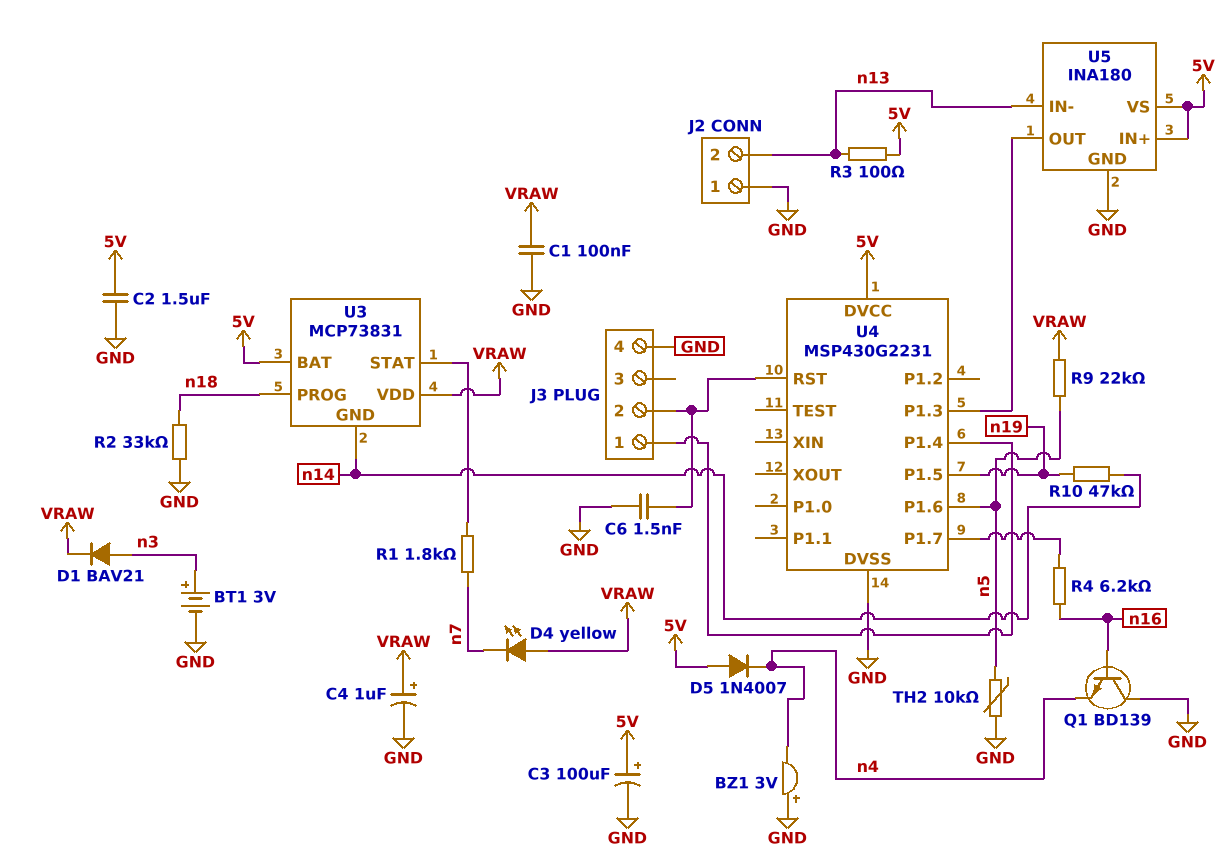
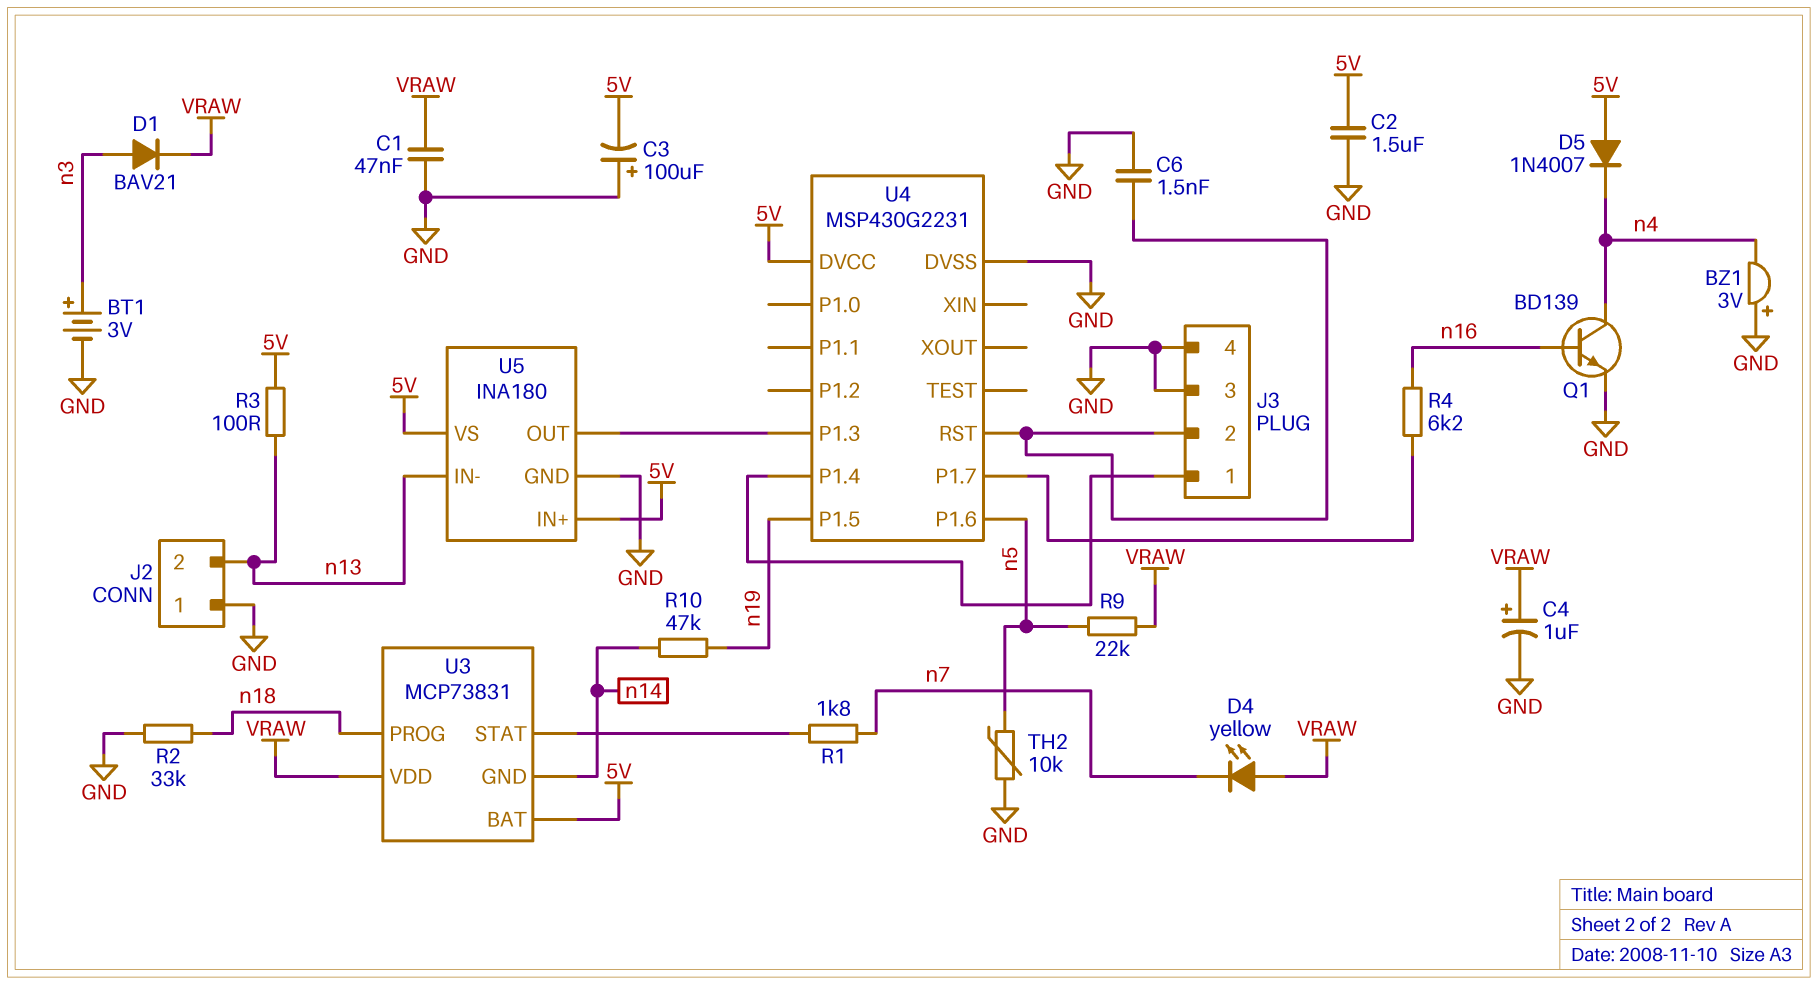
C1: 100nF (GND, VRAW) -> 47nF (GND, VRAW)
C3: 100uF (plus 5V, minus GND) -> 100uF (plus GND, minus 5V)
J3 pin 3: none -> GND
Q1: NPN BD139 (B n16, C GND, E n4) -> NPN BD139 (B n16, C n4, E GND)

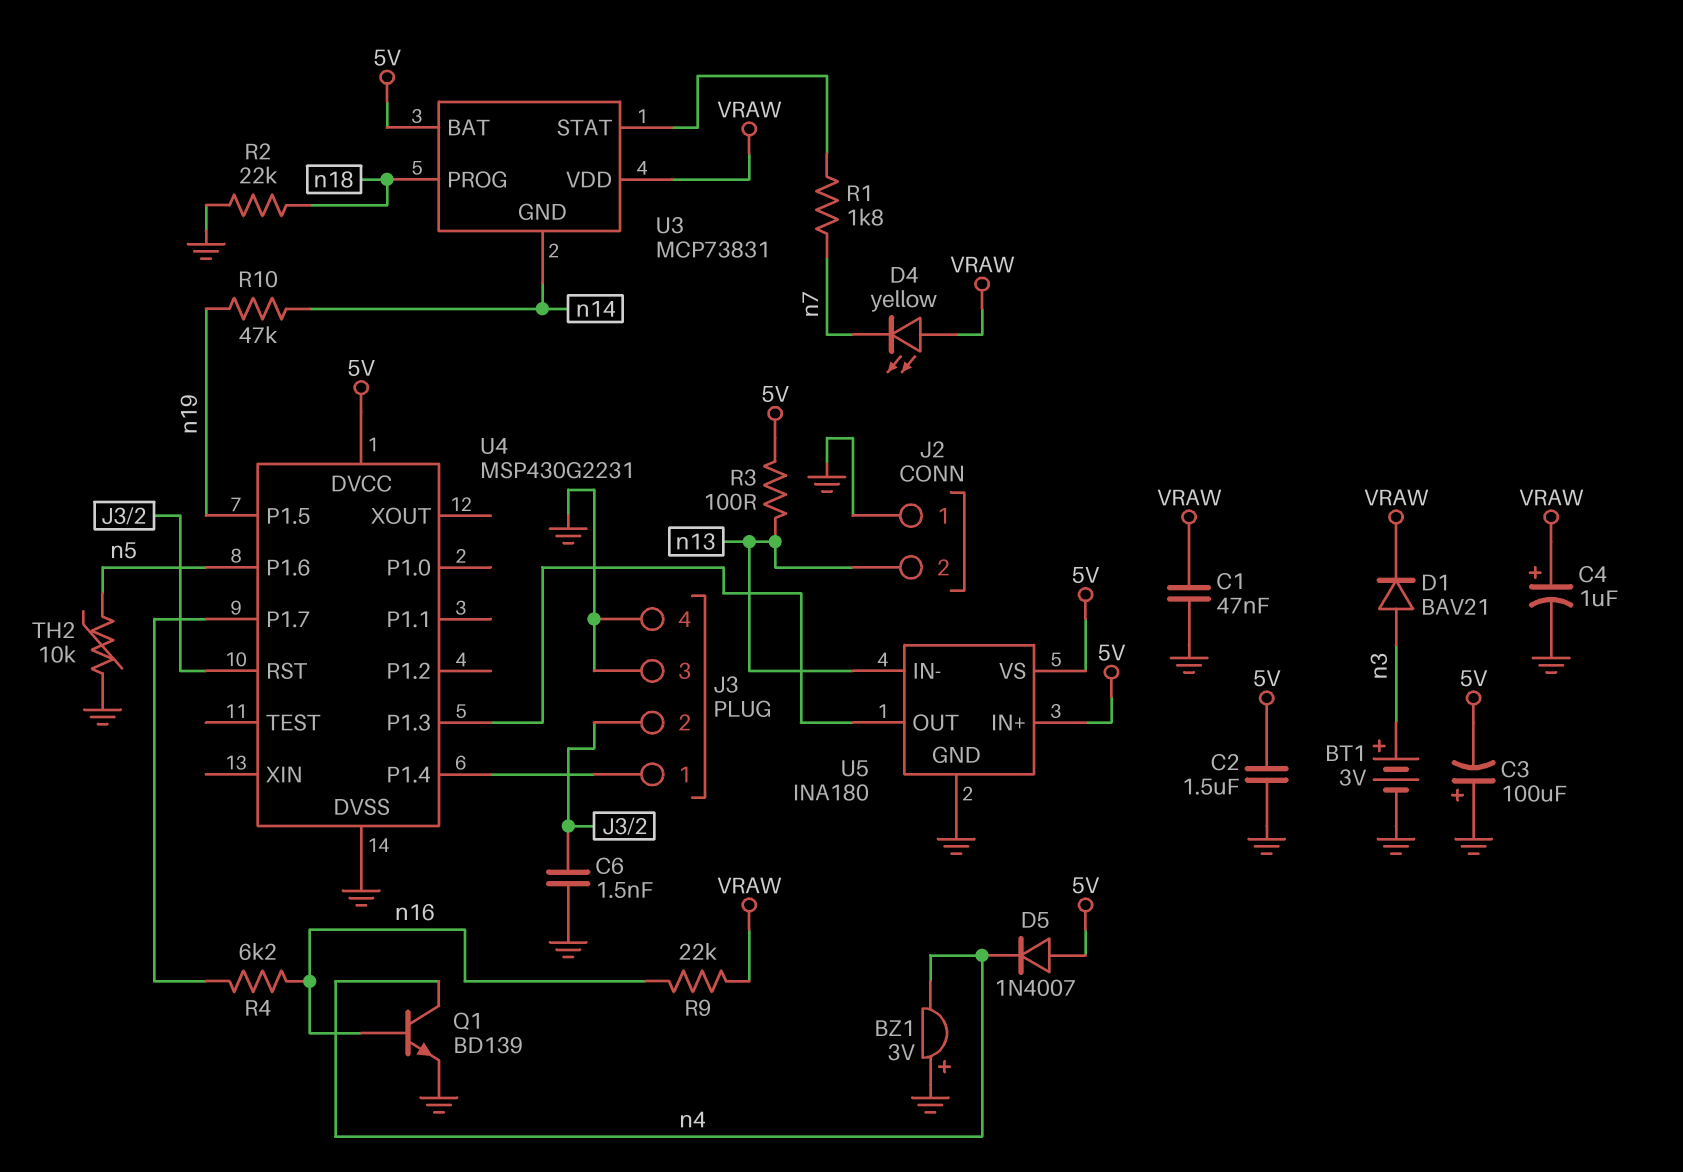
R2: 33k (GND, n18) -> 22k (GND, n18)
R9: 22k (VRAW, n5) -> 22k (VRAW, n16)

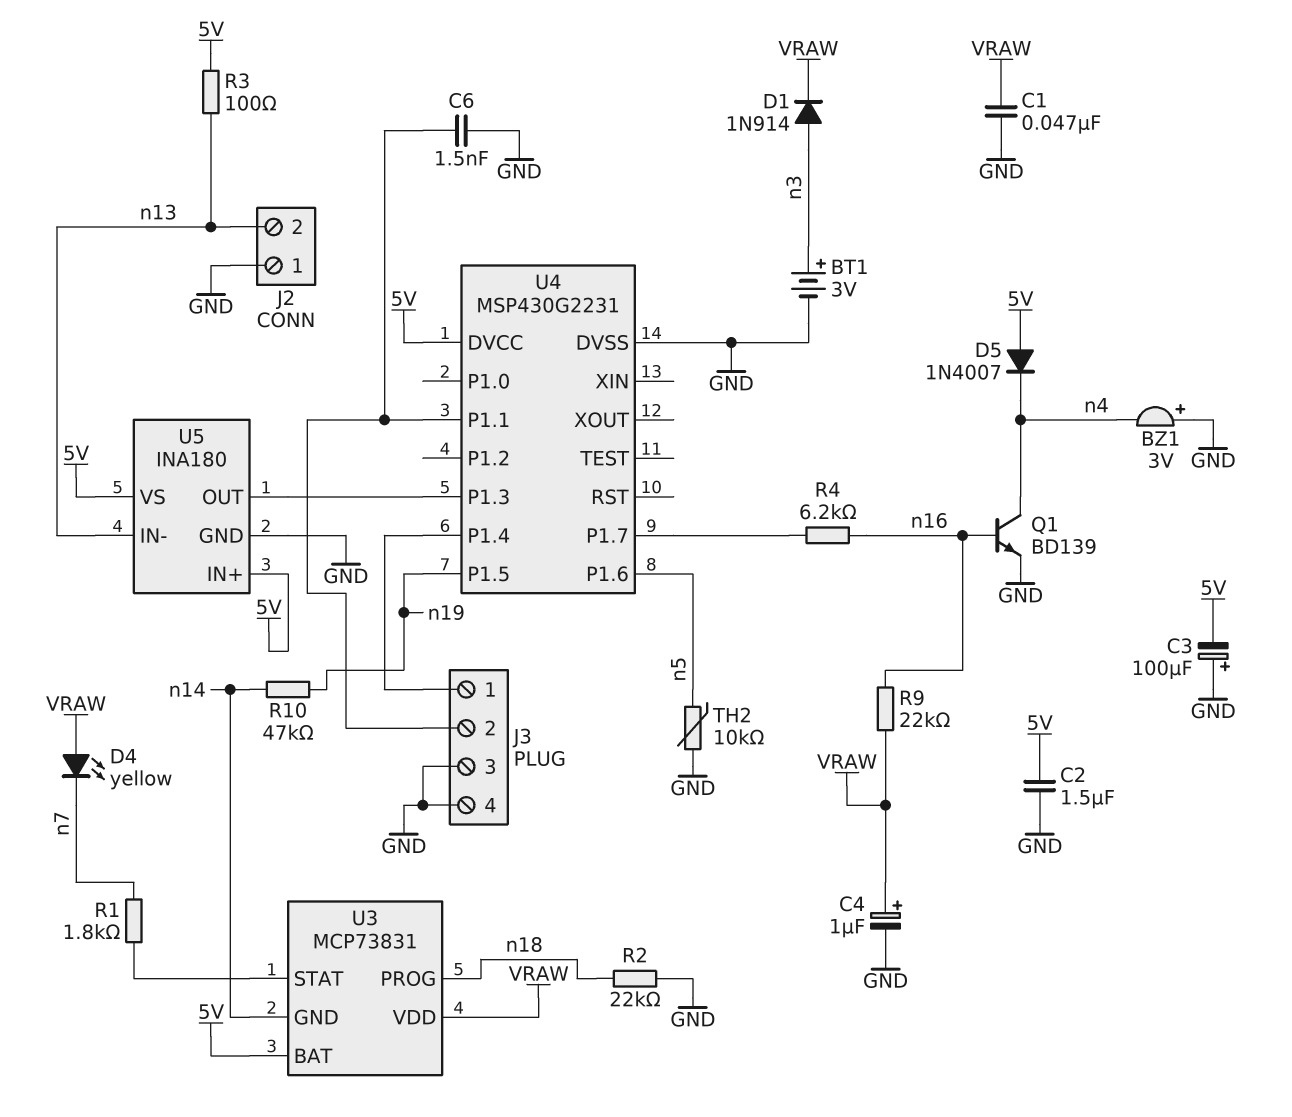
D1: diode BAV21 (A n3, K VRAW) -> diode 1N914 (A n3, K VRAW)
U4 pin P1.1: none -> J3/2
U4 pin RST: J3/2 -> none

